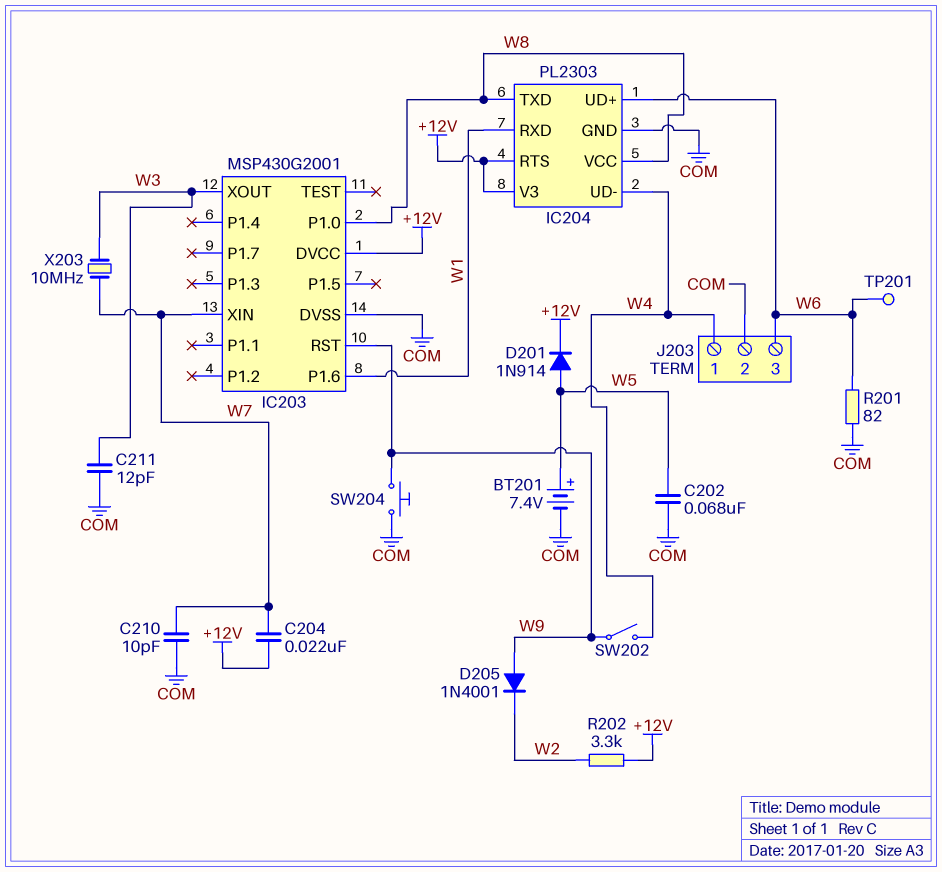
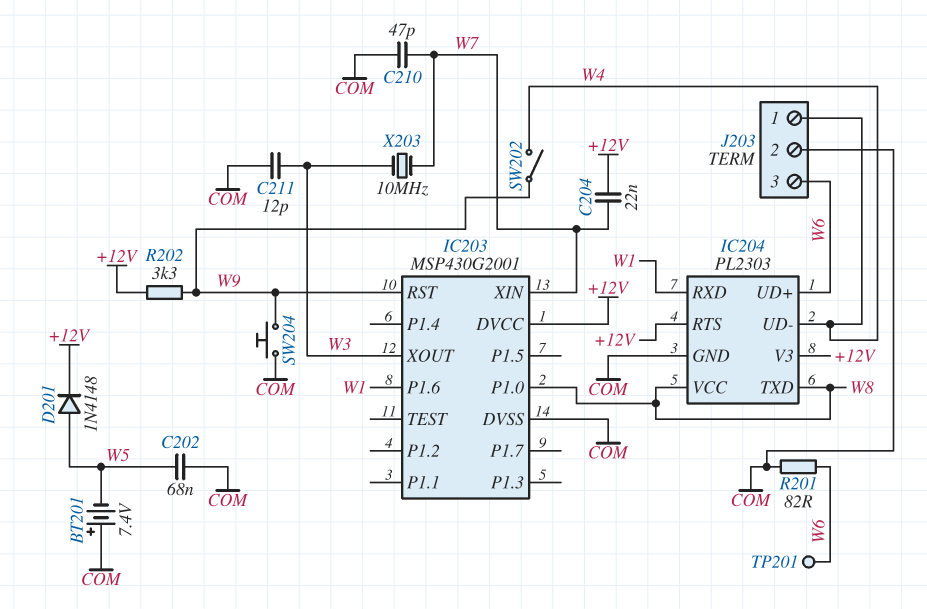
BT201: 7.4V (plus W5, minus COM) -> 7.4V (plus COM, minus W5)
C210: 10pF (COM, W7) -> 47pF (COM, W7)
D201: diode 1N914 (A W5, K +12V) -> diode 1N4148 (A W5, K +12V)
D205: diode 1N4001 (A W9, K W2) -> none
R202: 3.3k (+12V, W2) -> 3.3k (+12V, W9)

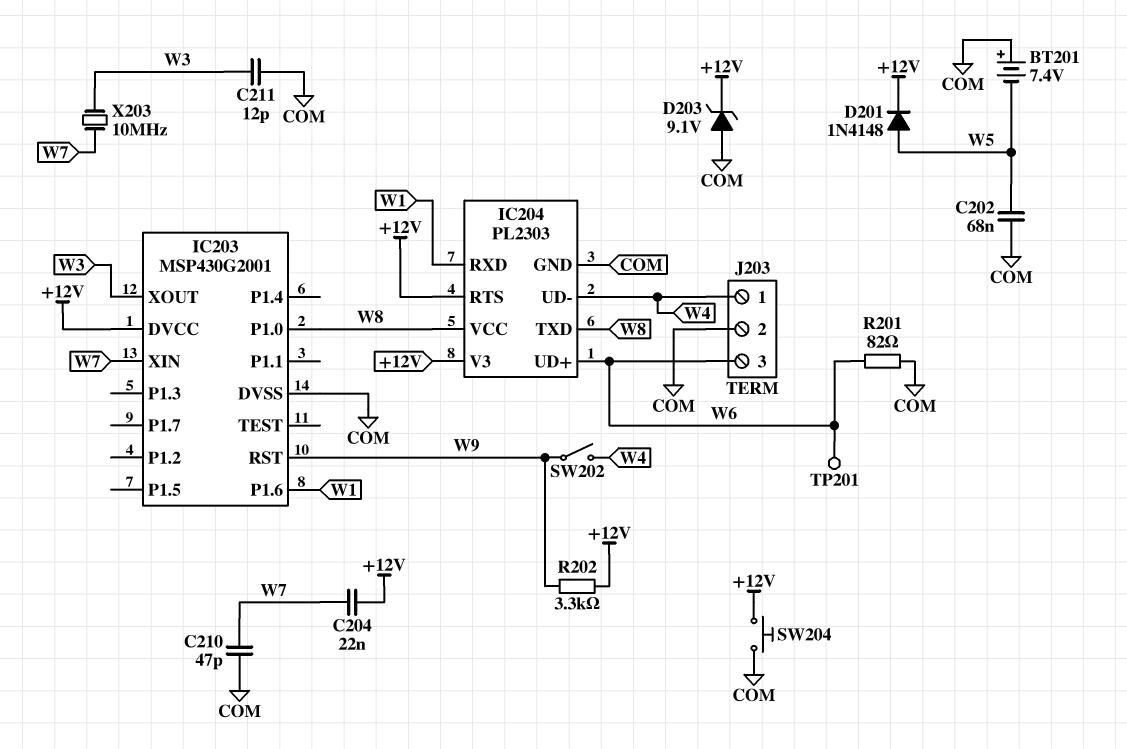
D203: none -> zener 9.1V (A COM, K +12V)
SW204: button (COM, W9) -> button (+12V, COM)

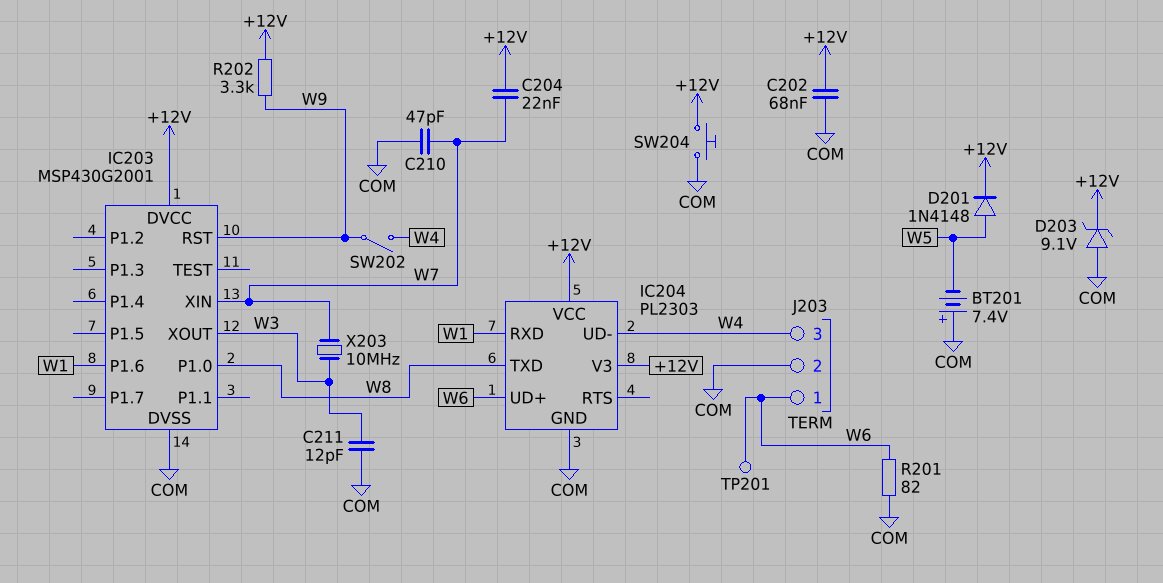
C202: 68nF (COM, W5) -> 68nF (+12V, COM)
IC204 pin RTS: +12V -> none
IC204 pin VCC: W8 -> +12V
J203 pin 1: W4 -> W6
J203 pin 3: W6 -> W4

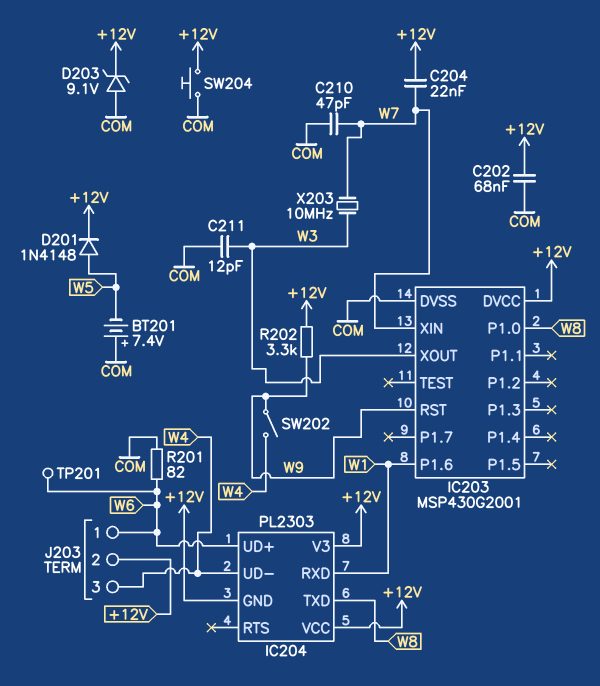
IC204 pin GND: COM -> +12V
J203 pin 2: COM -> +12V

